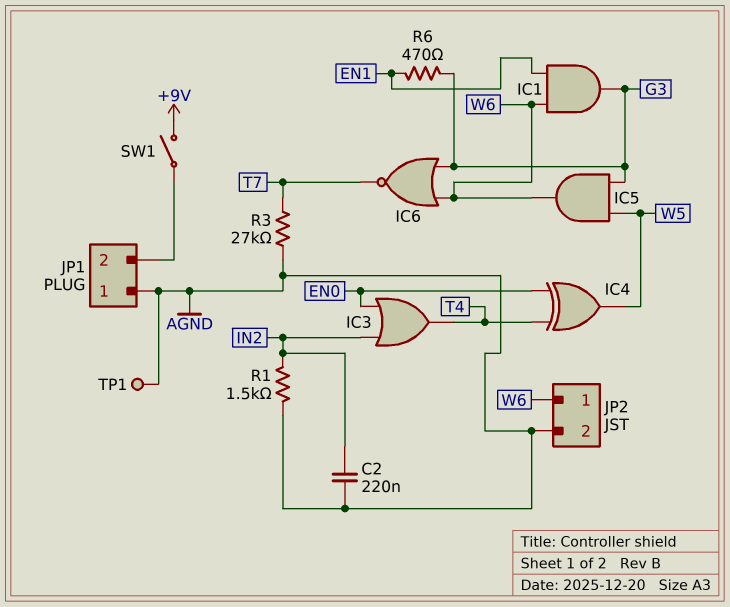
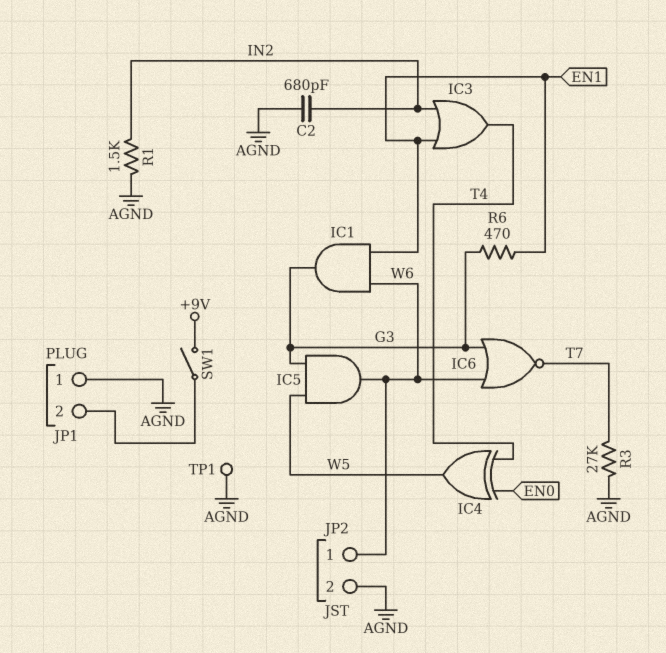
C2: 220nF (AGND, IN2) -> 680pF (AGND, IN2)
IC3: OR (in EN0, in IN2, out T4) -> OR (in EN1, in IN2, out T4)

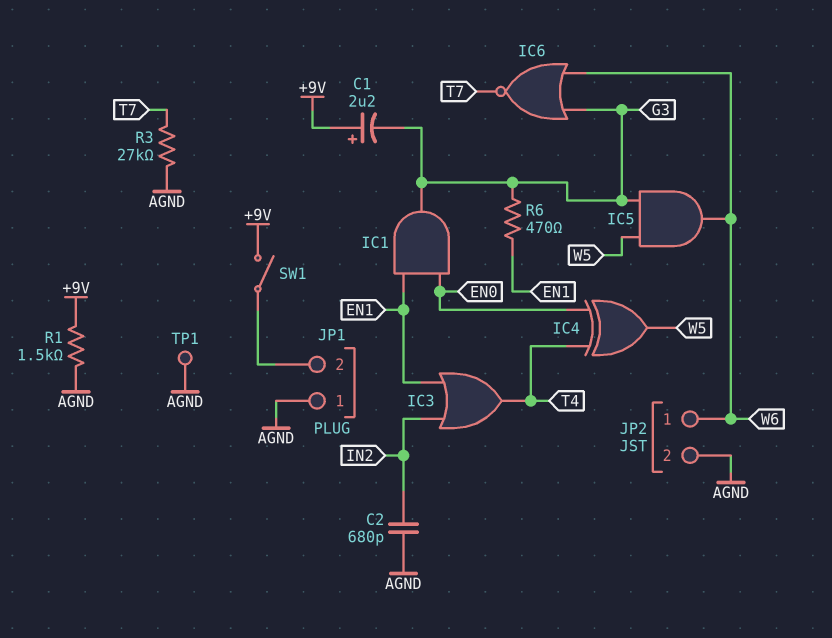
C1: none -> 2.2uF (plus +9V, minus G3)
IC1: AND (in EN1, in W6, out G3) -> AND (in EN0, in EN1, out G3)
R1: 1.5k (AGND, IN2) -> 1.5k (+9V, AGND)

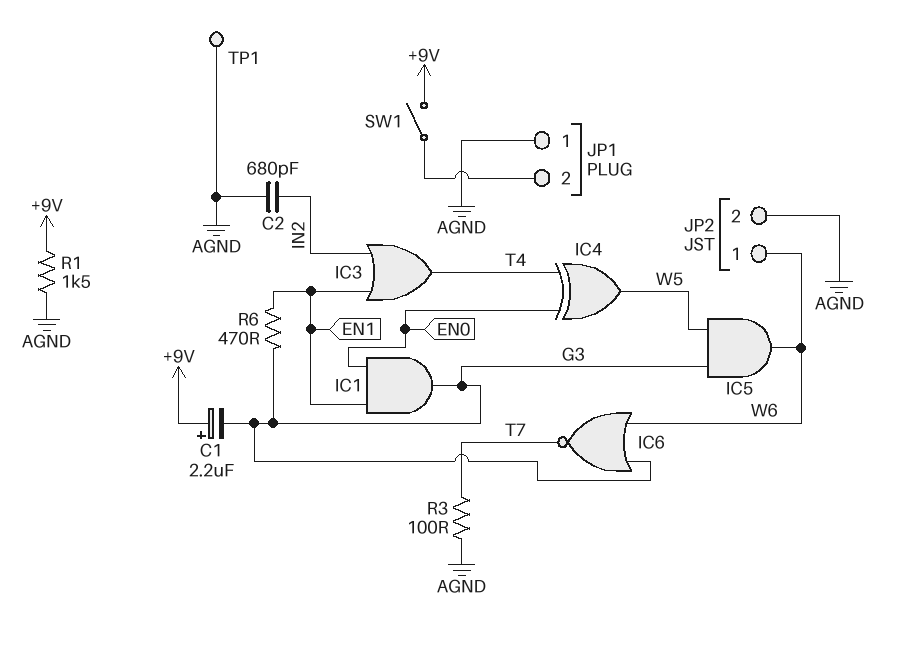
R3: 27k (AGND, T7) -> 100 (AGND, T7)

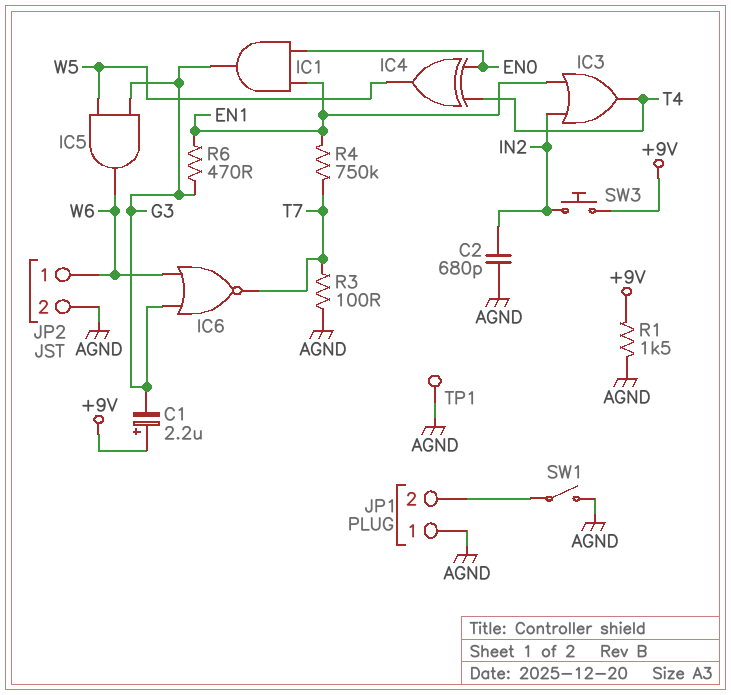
R4: none -> 750k (EN1, T7)
SW1: switch (+9V, JP1/2) -> switch (AGND, JP1/2)
SW3: none -> button (+9V, IN2)

